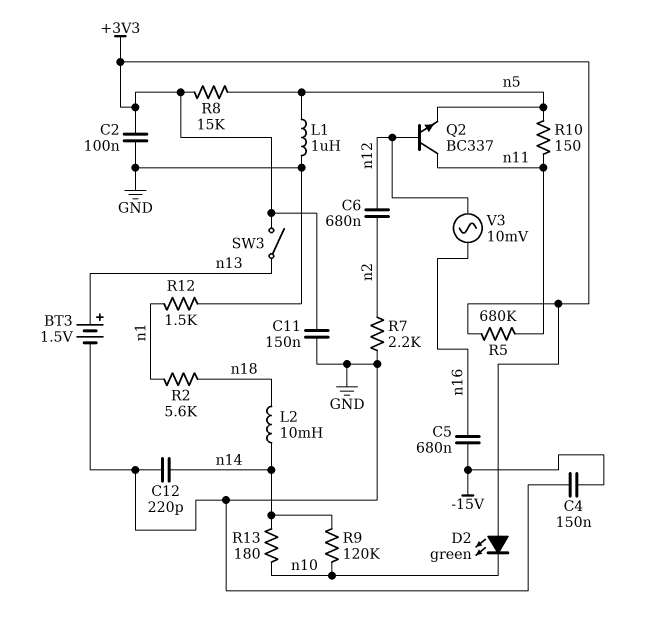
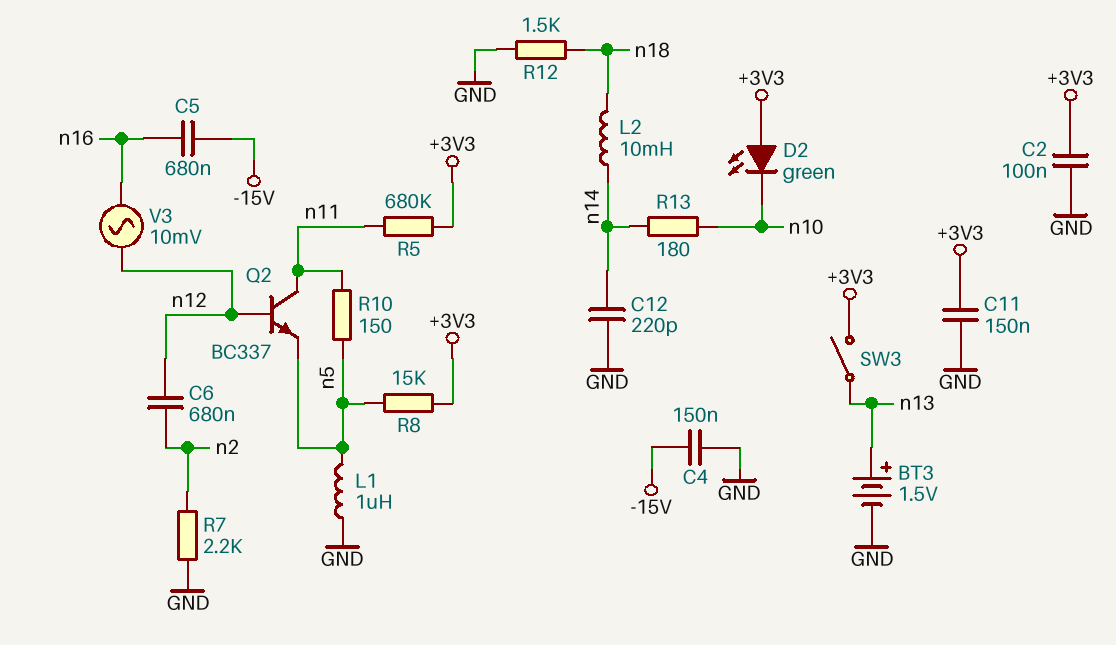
R2: 5.6k (n1, n18) -> none
R9: 120k (n10, n14) -> none
R12: 1.5k (GND, n1) -> 1.5k (GND, n18)

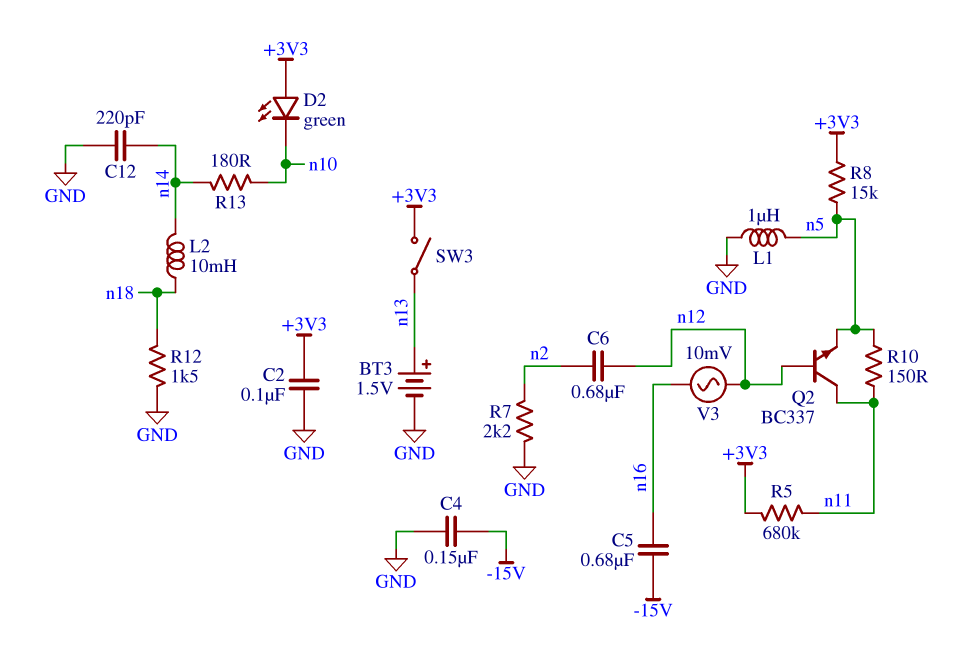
C11: 150nF (+3V3, GND) -> none

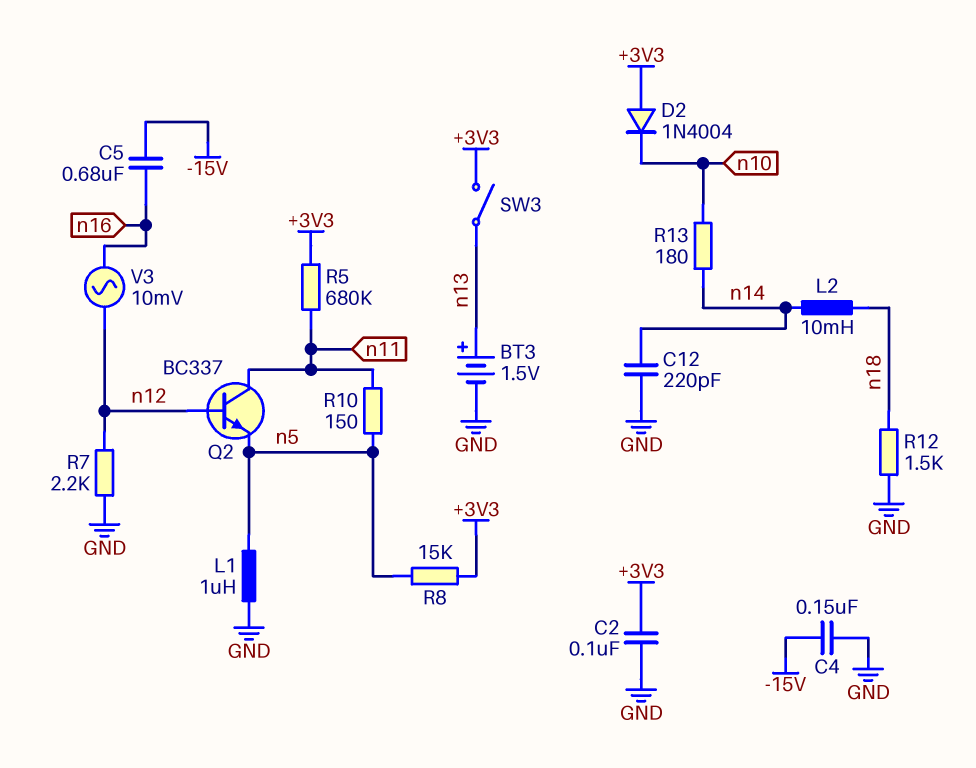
C6: 680nF (n2, n12) -> none
D2: LED green (A +3V3, K n10) -> diode 1N4004 (A +3V3, K n10)
R7: 2.2k (GND, n2) -> 2.2k (GND, n12)

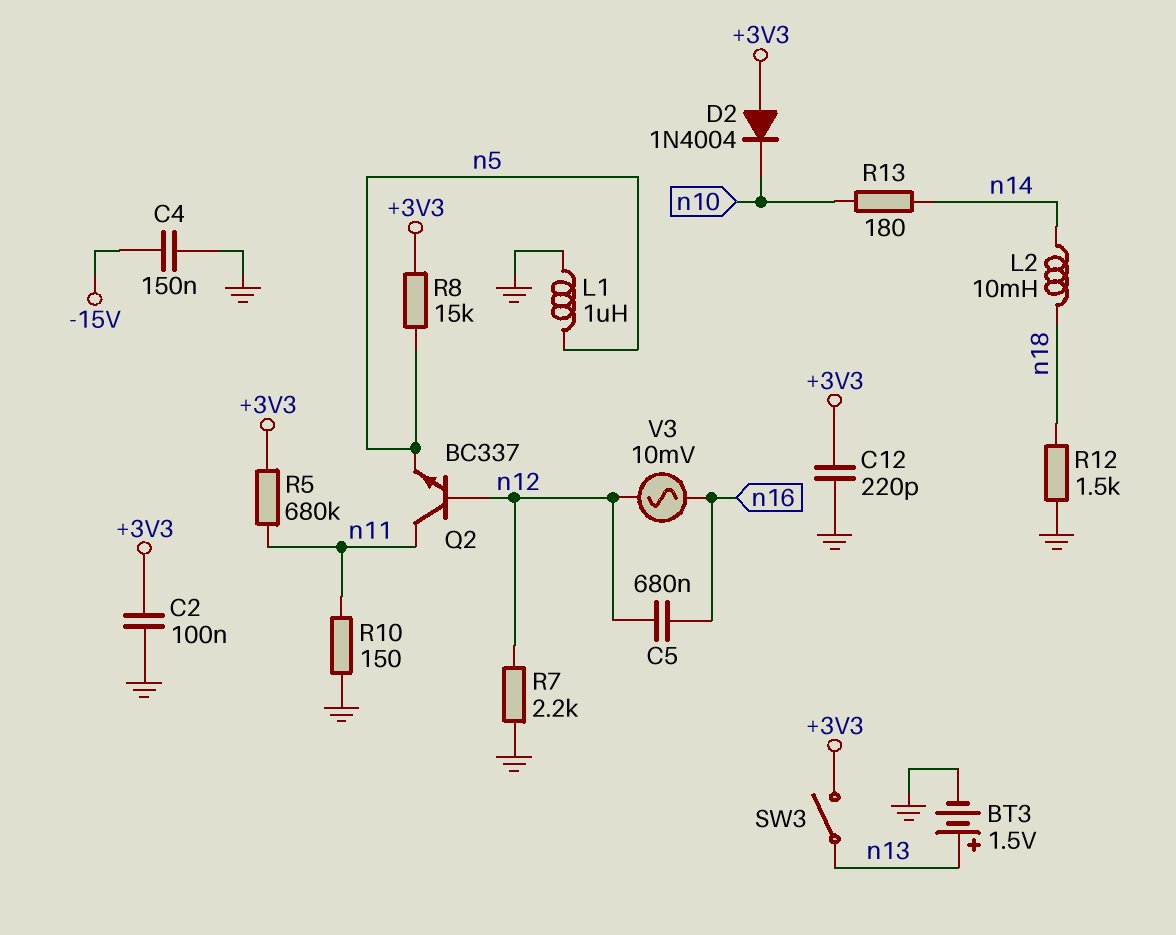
C5: 680nF (-15V, n16) -> 680nF (n12, n16)
C12: 220pF (GND, n14) -> 220pF (+3V3, GND)
R10: 150 (n5, n11) -> 150 (GND, n11)

